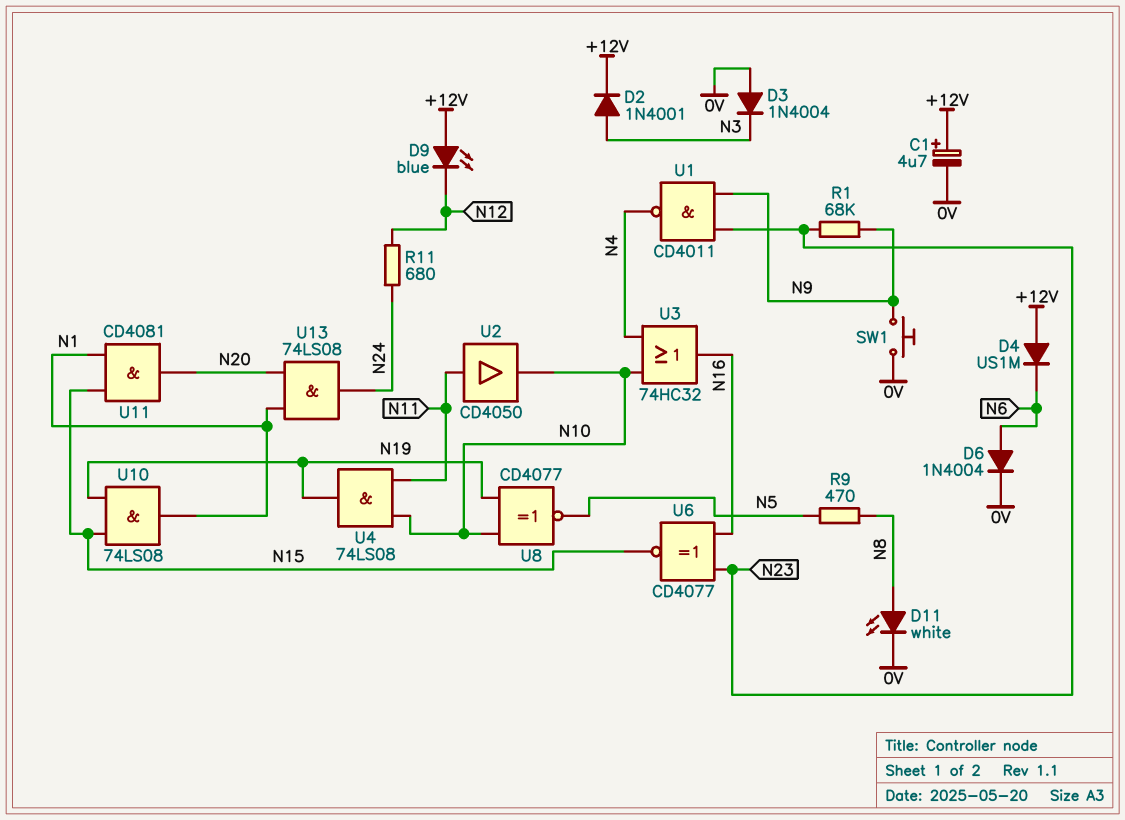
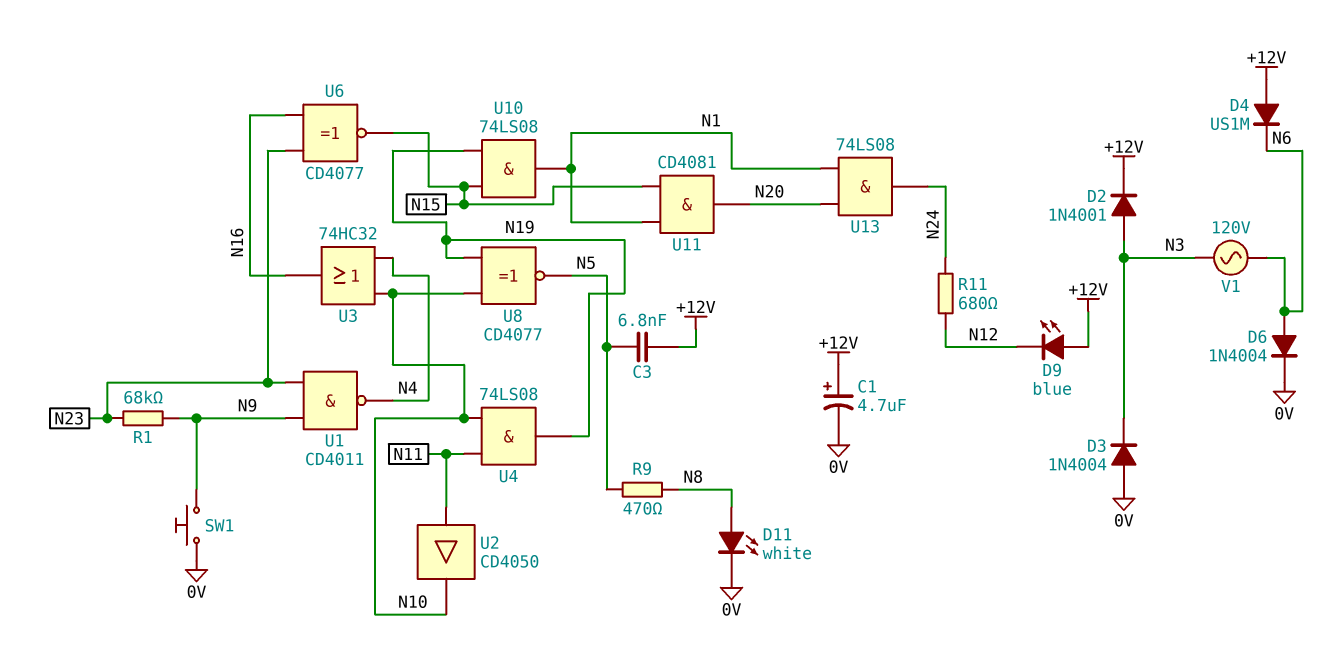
C3: none -> 6.8nF (+12V, N5)
V1: none -> AC 120V (N3, N6)

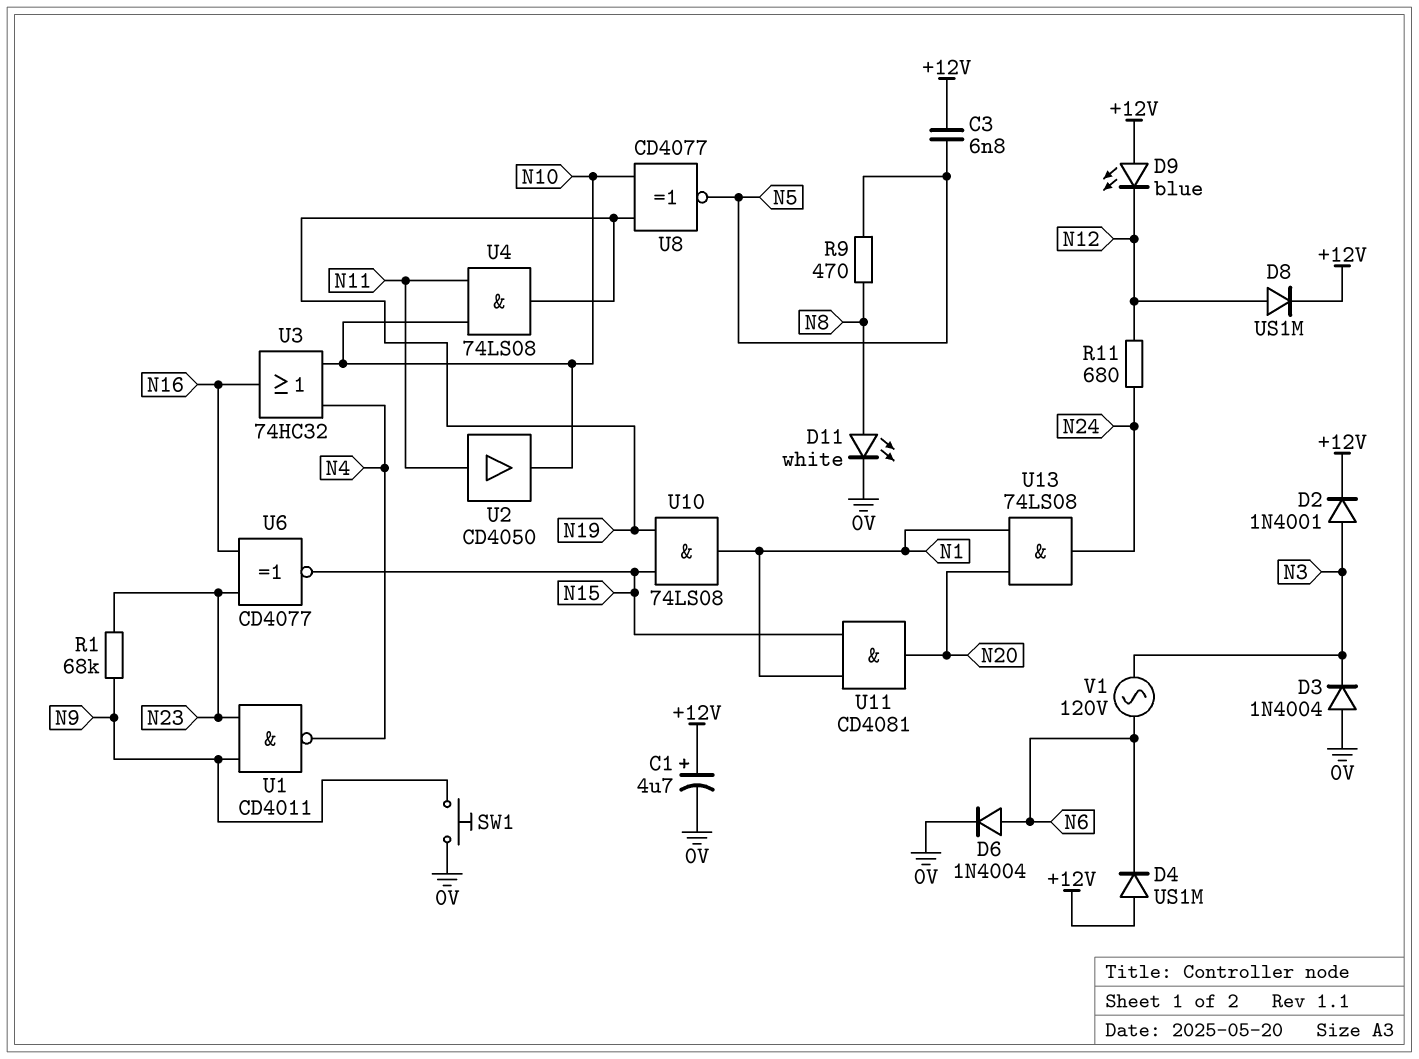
D8: none -> diode US1M (A N12, K +12V)

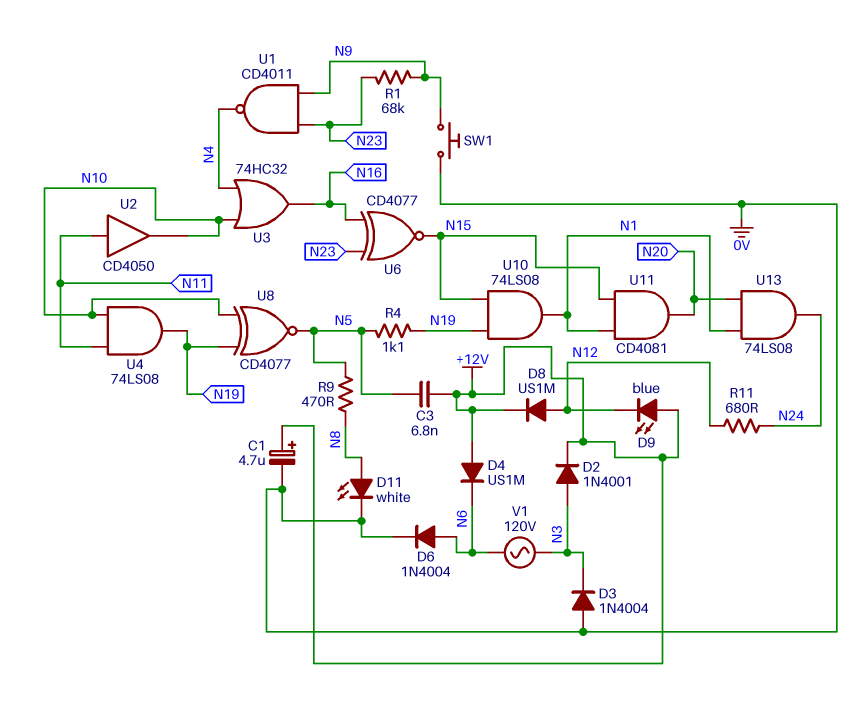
R4: none -> 1.1k (N5, N19)

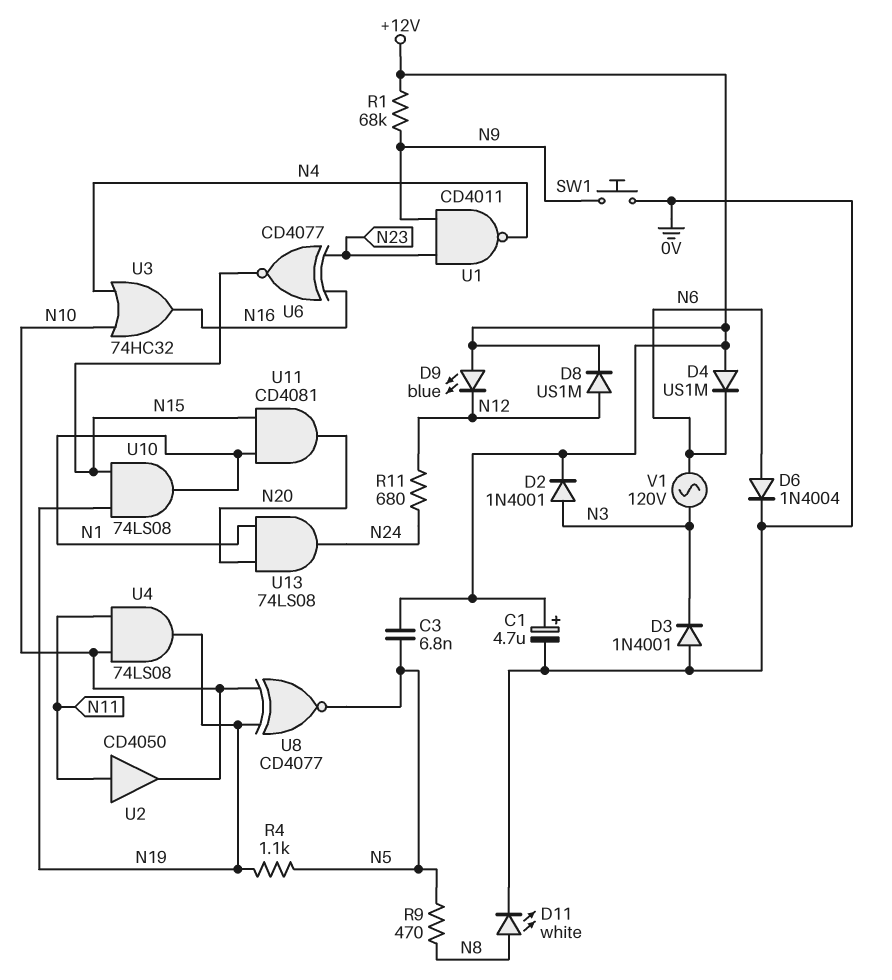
D3: diode 1N4004 (A 0V, K N3) -> diode 1N4001 (A 0V, K N3)
R1: 68k (N9, N23) -> 68k (+12V, N9)

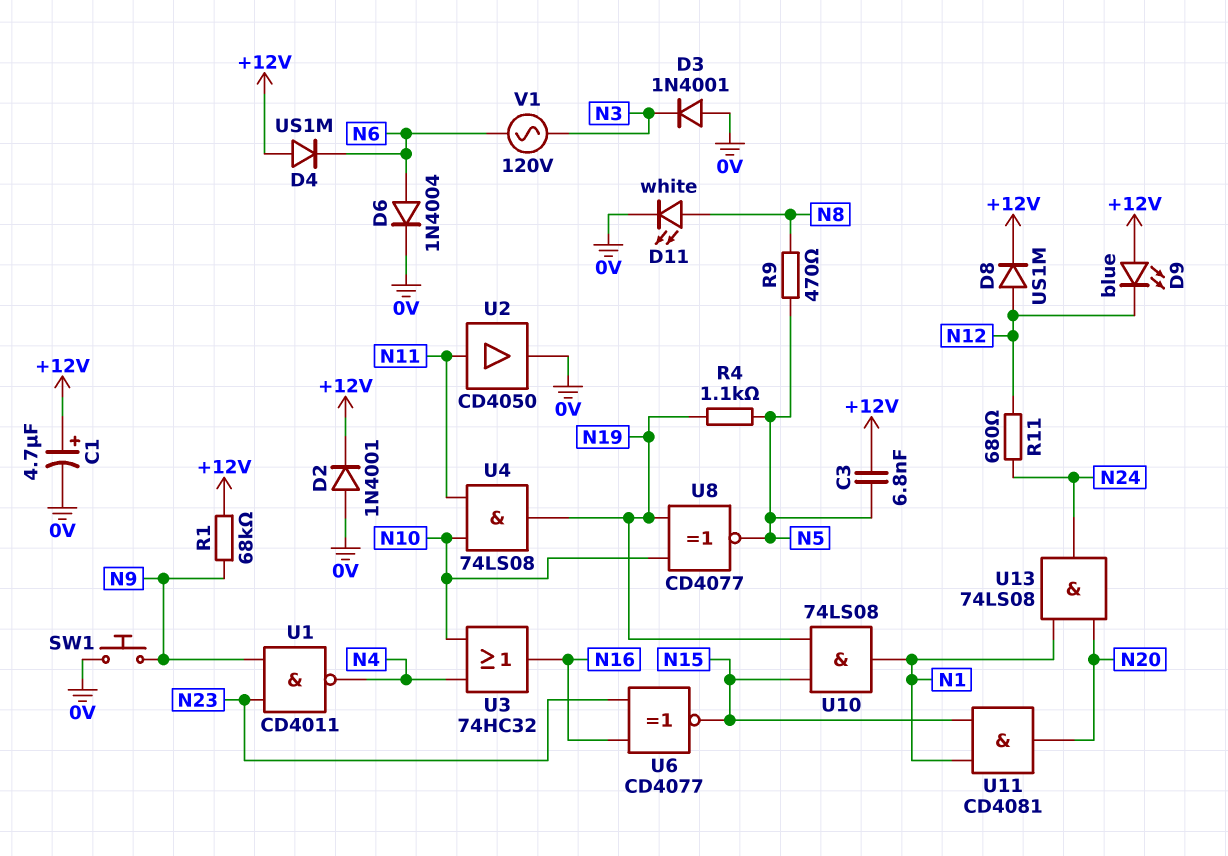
D2: diode 1N4001 (A N3, K +12V) -> diode 1N4001 (A 0V, K +12V)
U2: buffer CD4050 (in N11, out N10) -> buffer CD4050 (in N11, out 0V)

